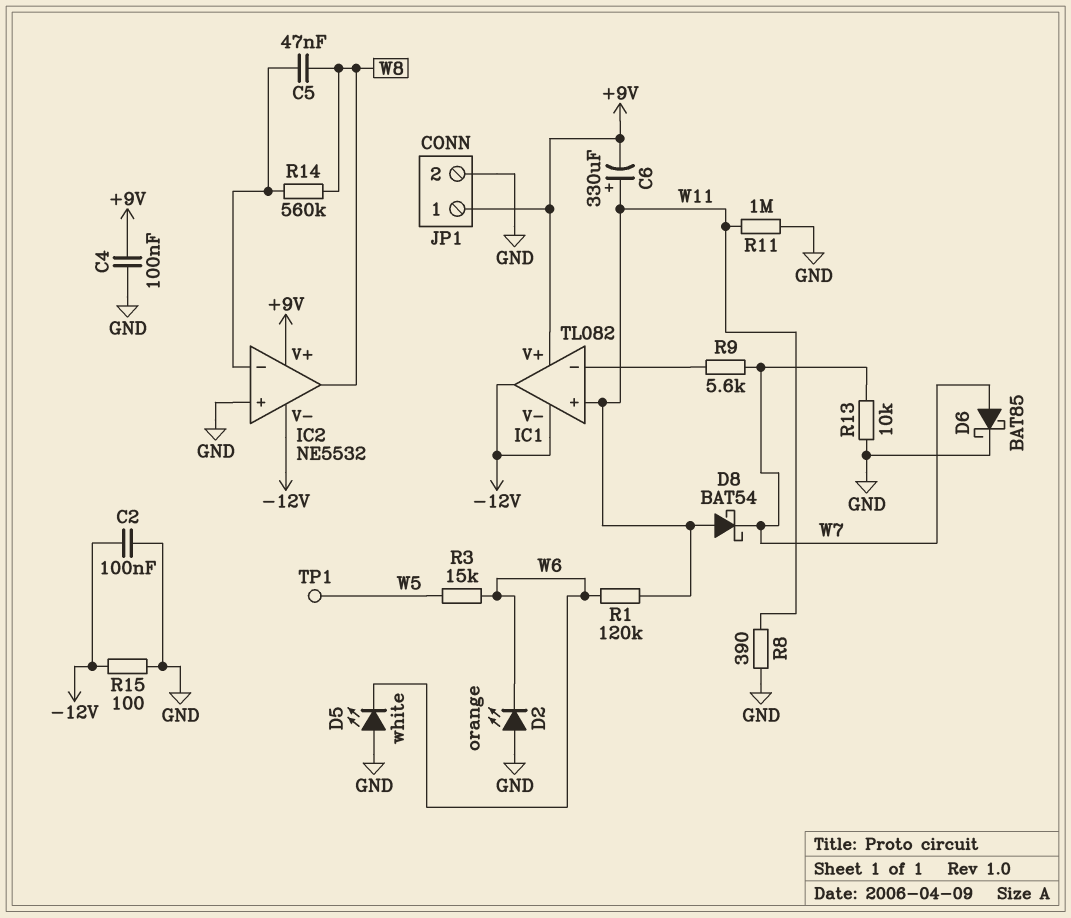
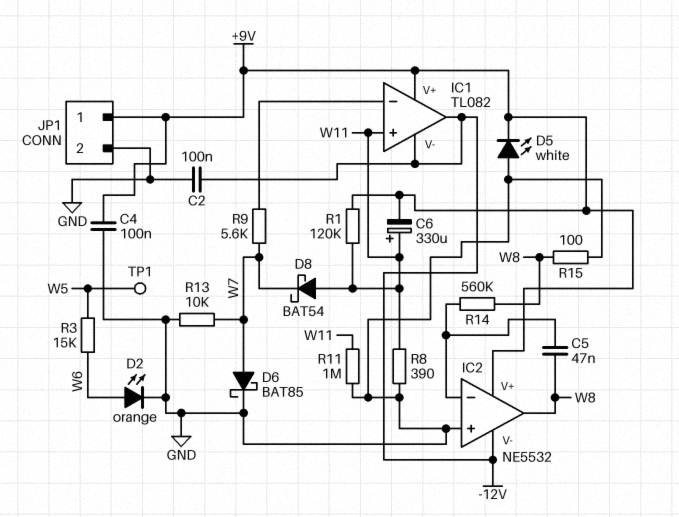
D2: LED orange (A GND, K W6) -> LED orange (A W6, K GND)
D5: LED white (A GND, K W6) -> LED white (A GND, K +9V)
R1: 120k (W6, W11) -> 120k (+9V, W11)
R15: 100 (-12V, GND) -> 100 (GND, W8)

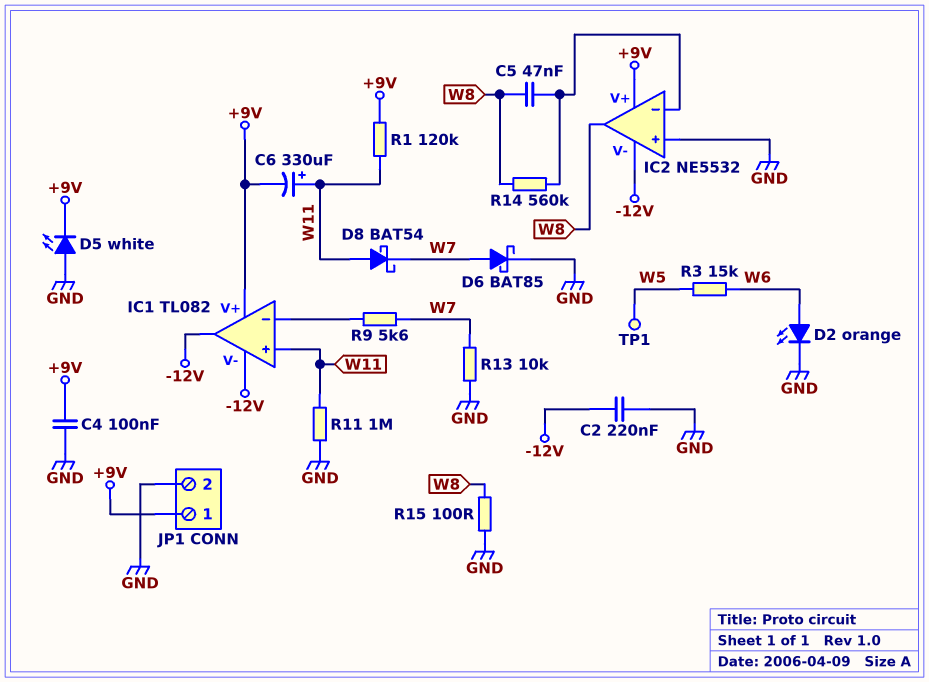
C2: 100nF (-12V, GND) -> 220nF (-12V, GND)
R8: 390 (GND, W11) -> none

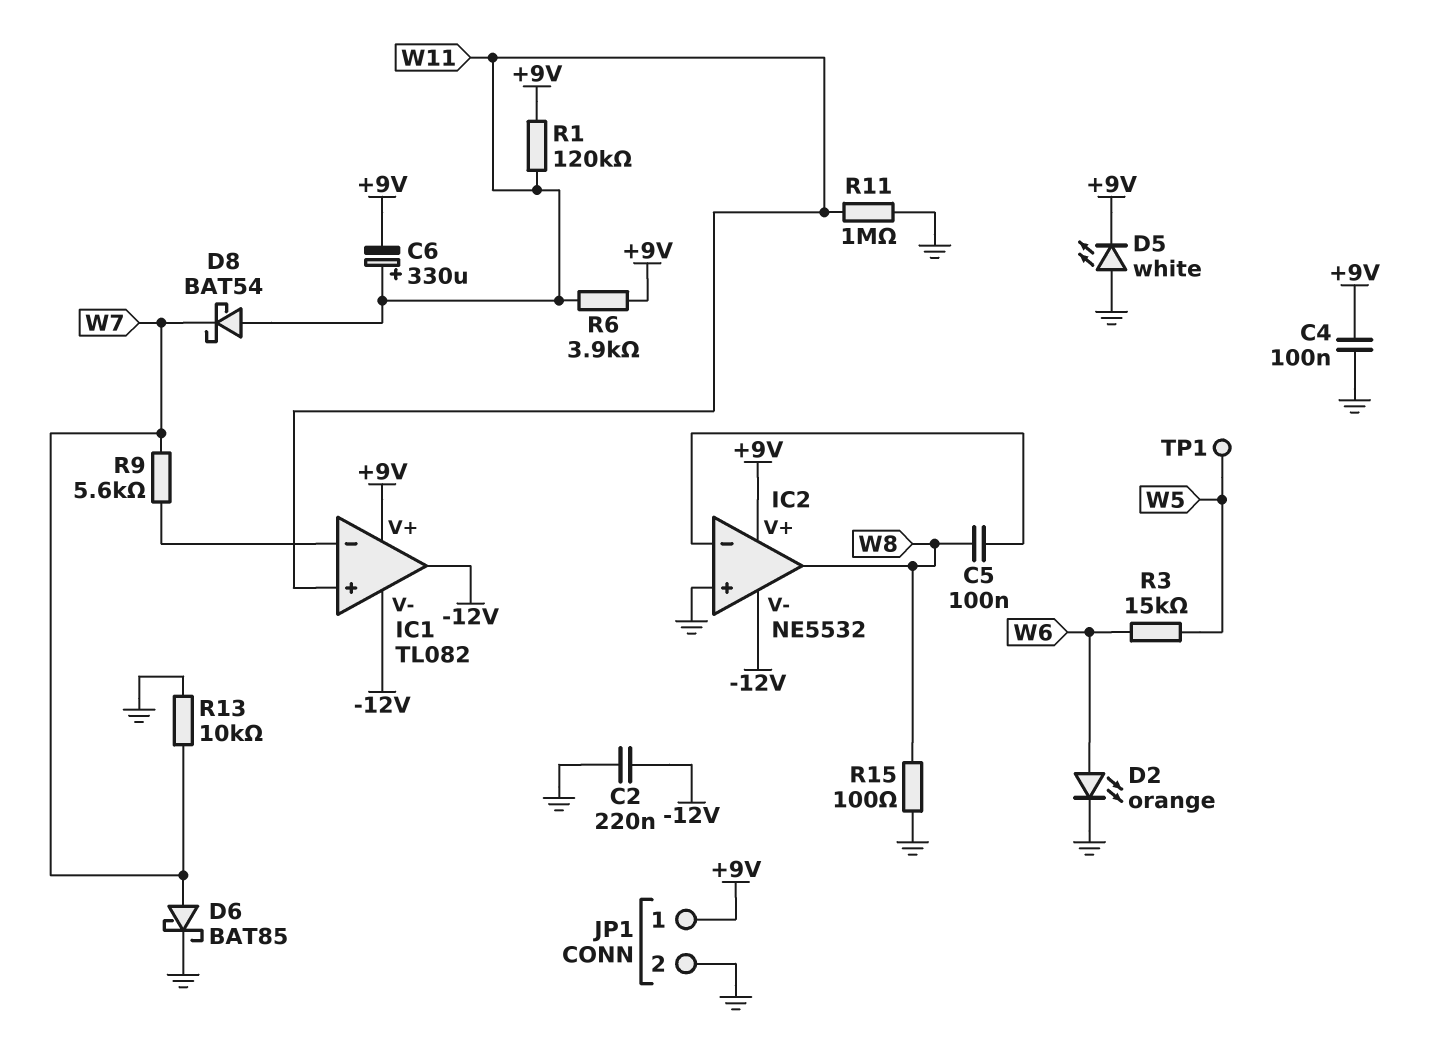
C5: 47nF (IC2/in-, W8) -> 100nF (IC2/in-, W8)
R6: none -> 3.9k (+9V, W11)
R14: 560k (IC2/in-, W8) -> none

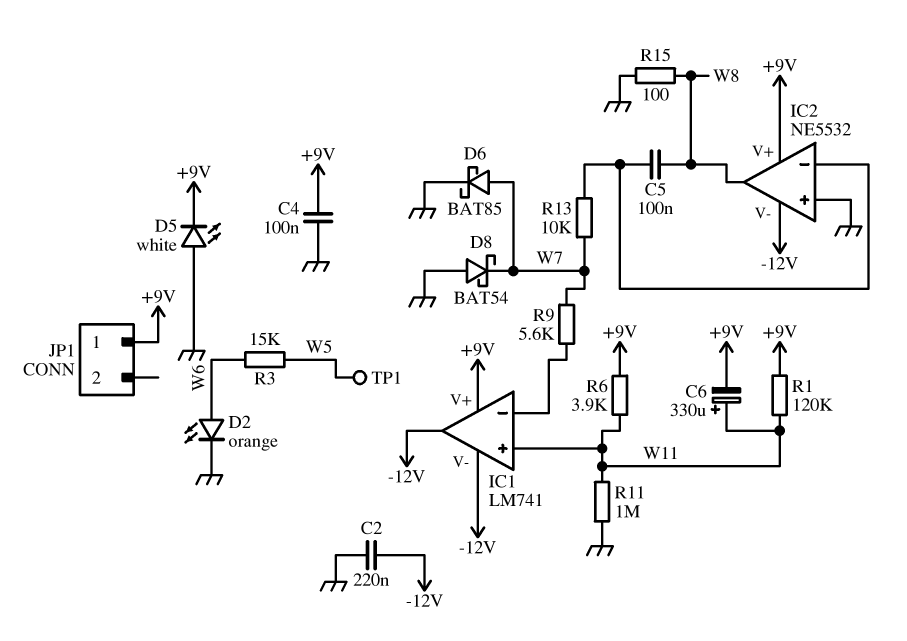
D8: schottky BAT54 (A W11, K W7) -> schottky BAT54 (A GND, K W7)
IC1: TL082 -> LM741
JP1 pin 2: GND -> none
R13: 10k (GND, W7) -> 10k (IC2/in-, W7)

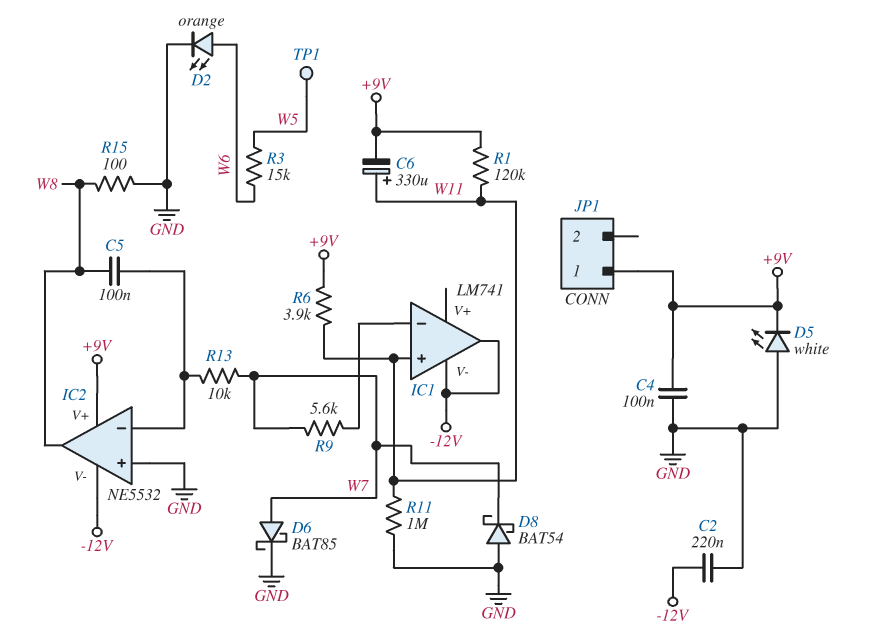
IC1 pin V+: +9V -> none

